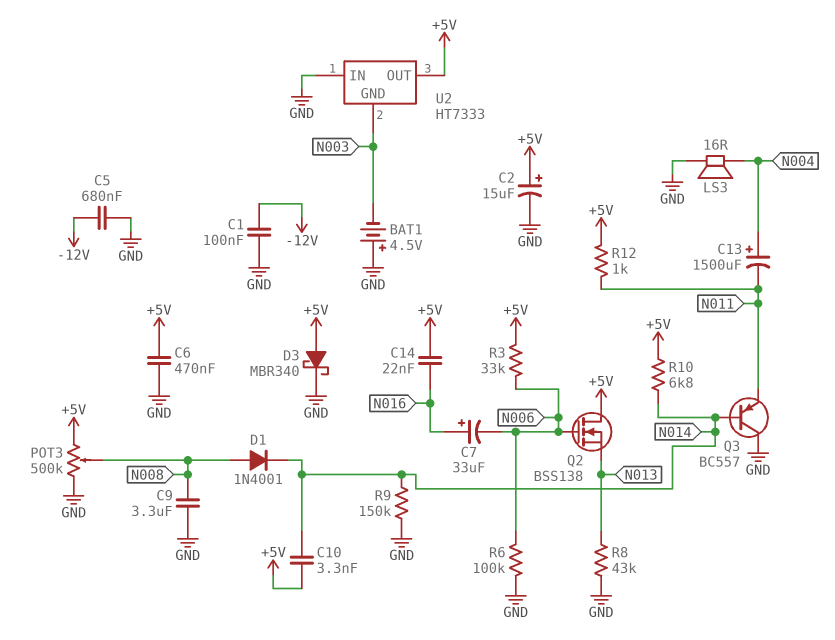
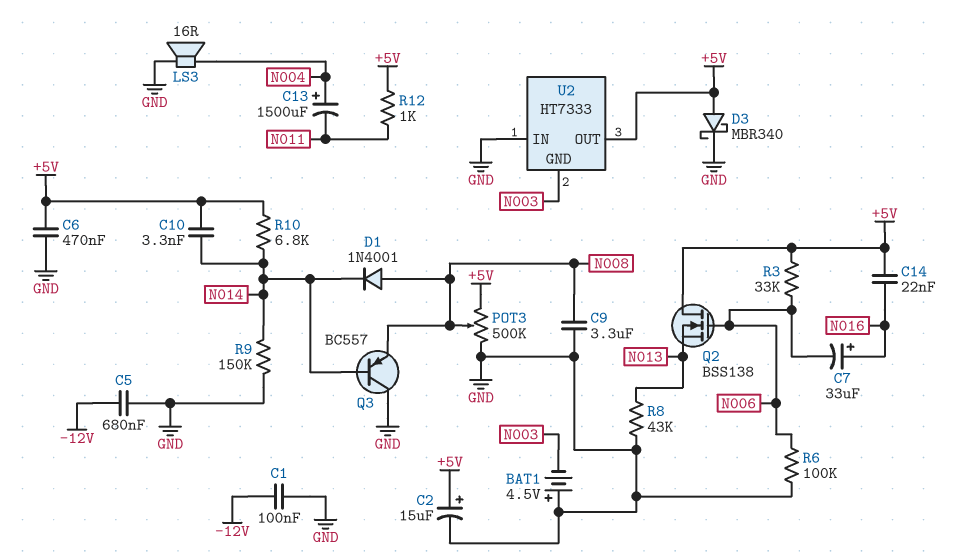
Q3: PNP BC557 (B N014, C GND, E N011) -> PNP BC557 (B N014, C GND, E N008)

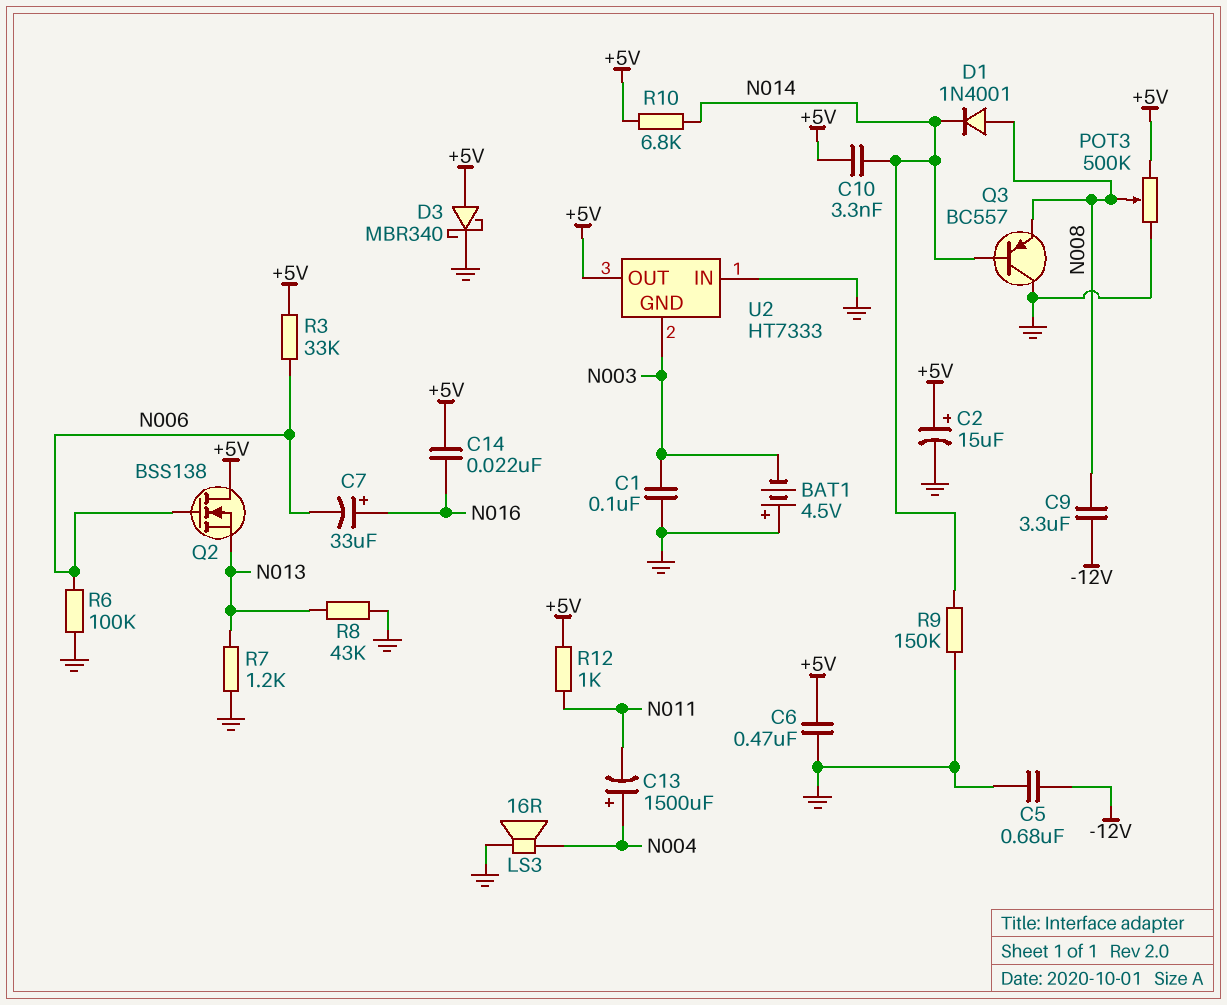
C1: 100nF (-12V, GND) -> 100nF (GND, N003)
C9: 3.3uF (GND, N008) -> 3.3uF (-12V, N008)
R7: none -> 1.2k (GND, N013)

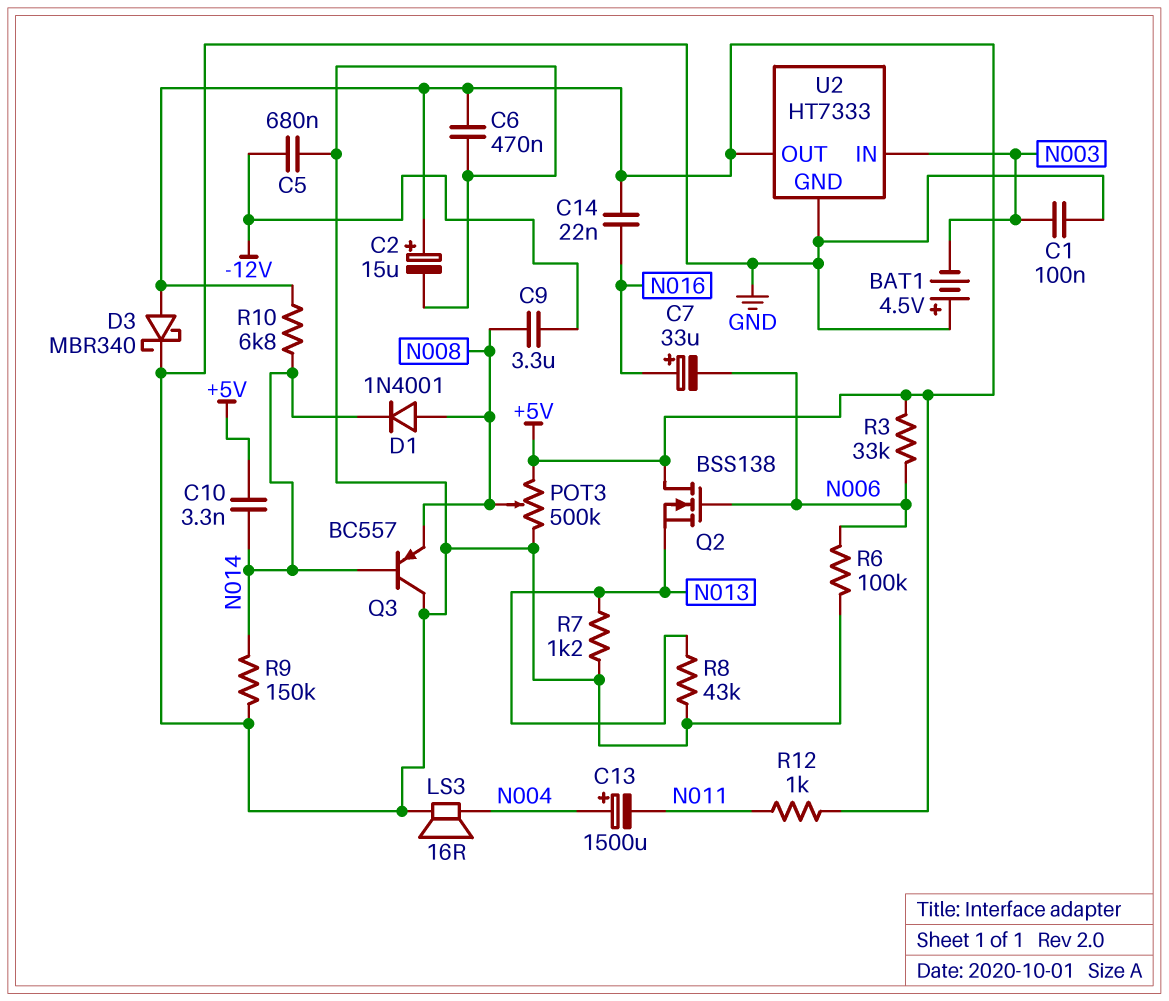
U2 pin GND: N003 -> GND
U2 pin IN: GND -> N003

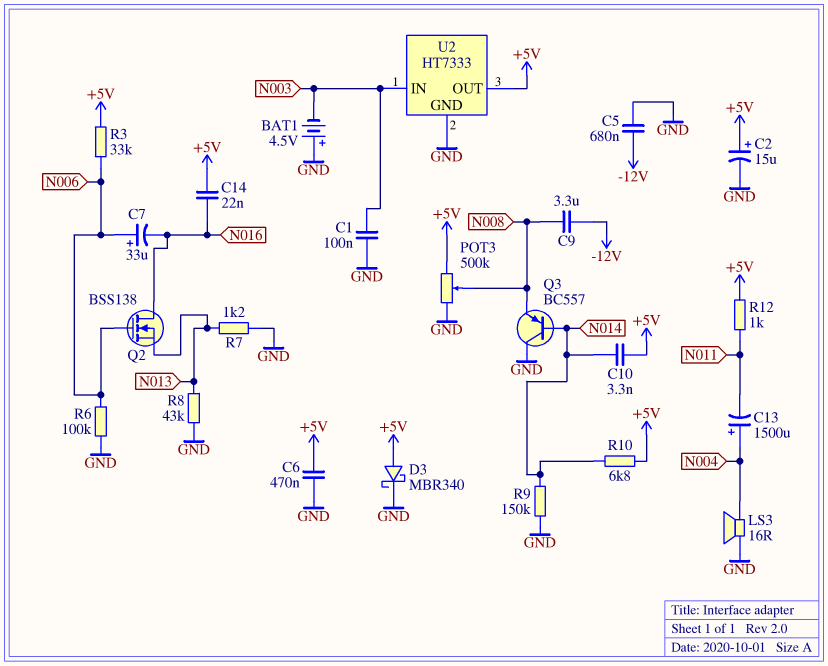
C7: 33uF (plus N016, minus N006) -> 33uF (plus N006, minus N016)
D1: diode 1N4001 (A N008, K N014) -> none
Q2: NMOS BSS138 (G N006, D +5V, S N013) -> NMOS BSS138 (G N006, D N016, S N013)

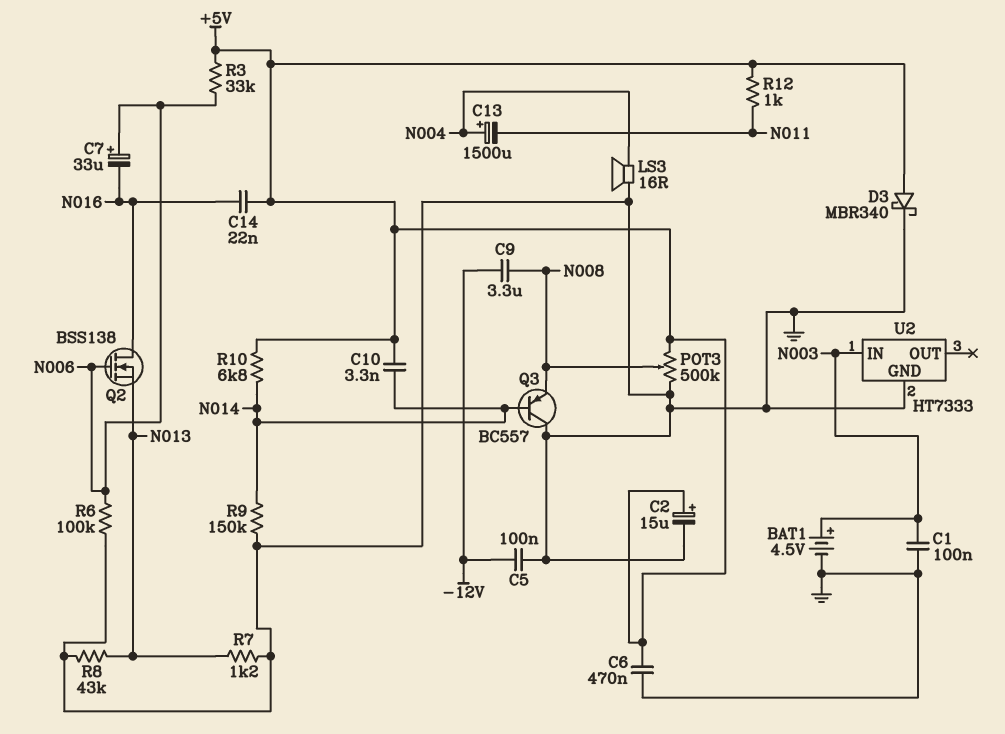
BAT1: 4.5V (plus GND, minus N003) -> 4.5V (plus N003, minus GND)
C5: 680nF (-12V, GND) -> 100nF (-12V, GND)
U2 pin OUT: +5V -> none

